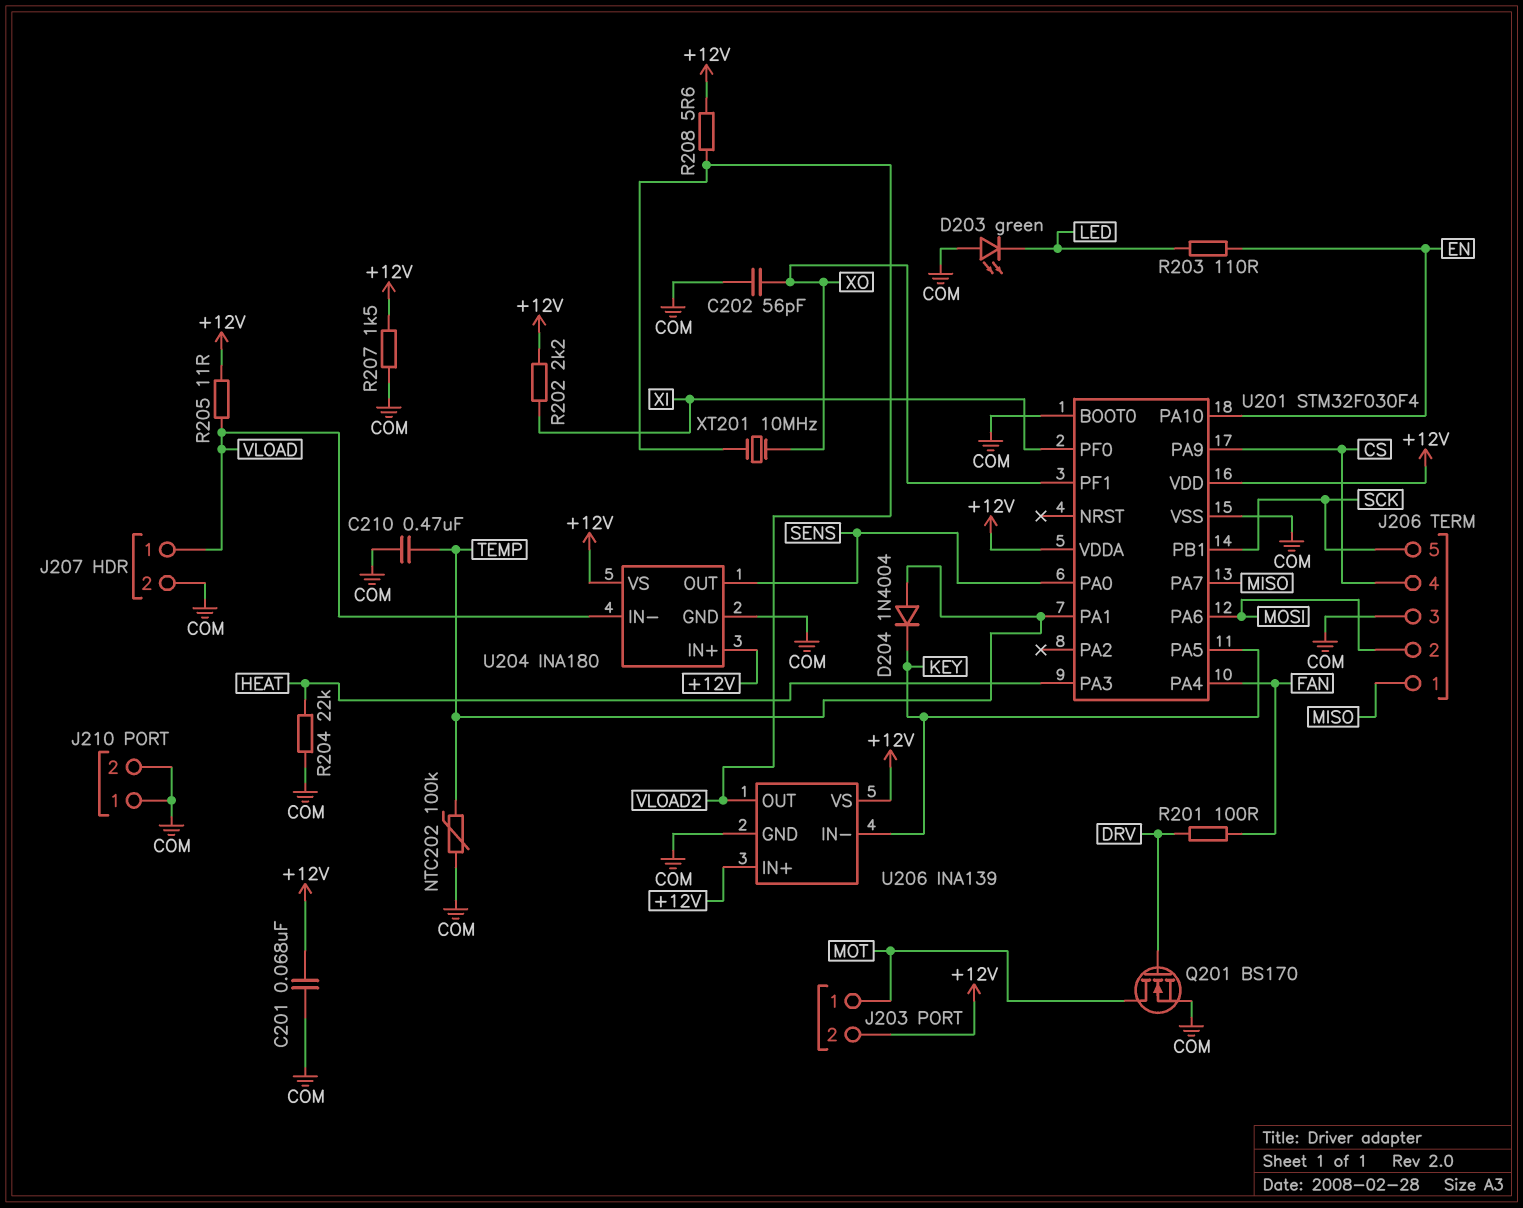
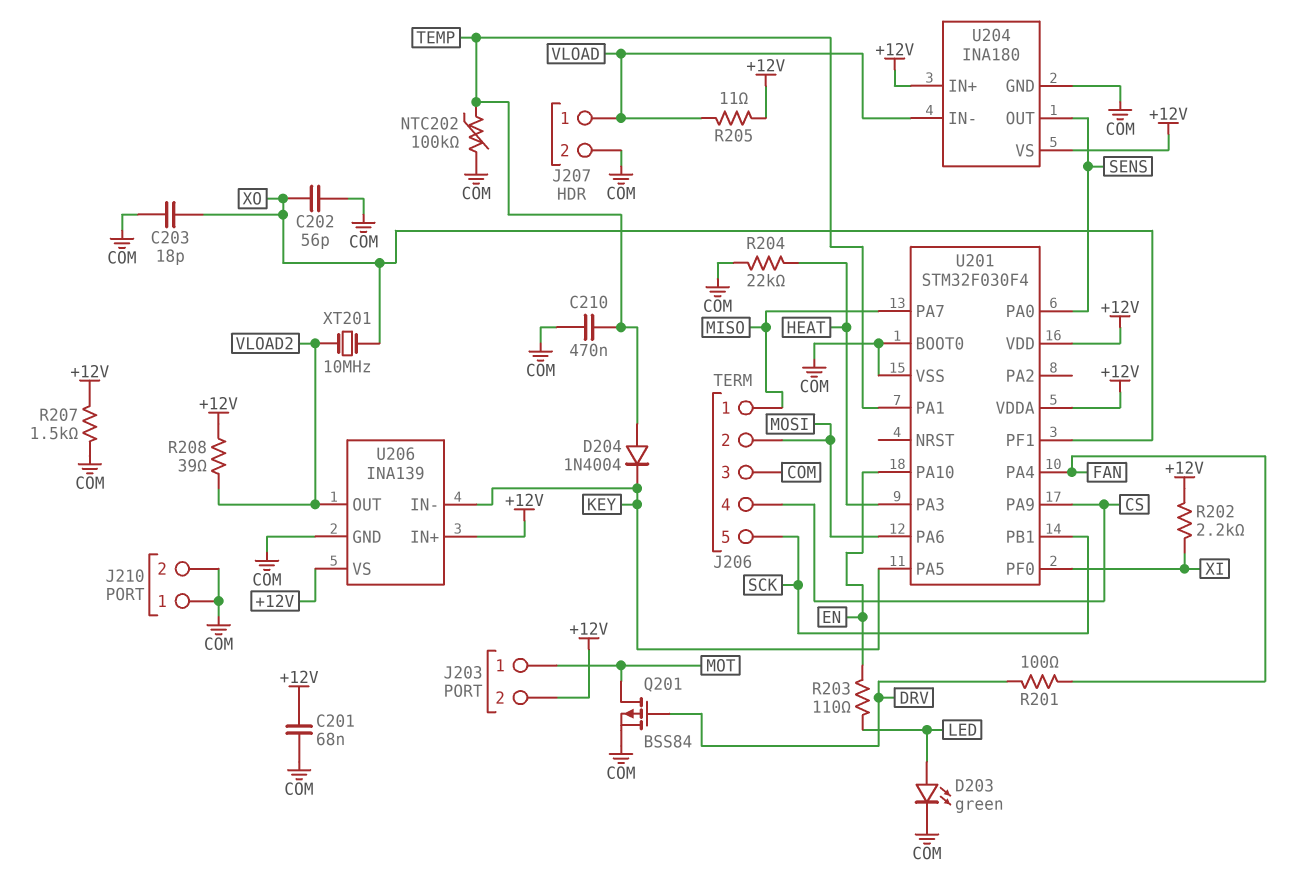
C203: none -> 18pF (COM, XO)
D203: LED green (A COM, K LED) -> LED green (A LED, K COM)
Q201: NMOS BS170 (G DRV, D MOT, S COM) -> PMOS BSS84 (G DRV, D MOT, S COM)
R208: 5.6 (+12V, VLOAD2) -> 39 (+12V, VLOAD2)

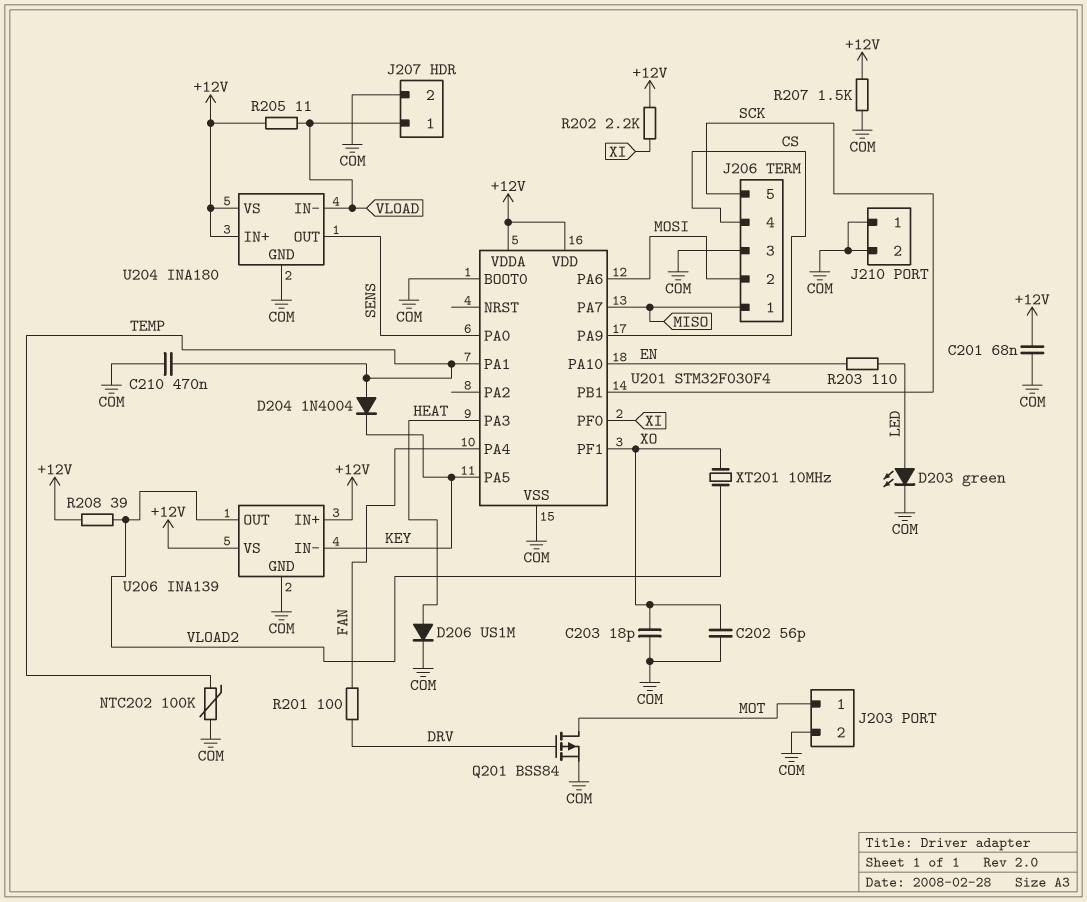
D206: none -> diode US1M (A HEAT, K COM)
J203 pin 2: +12V -> COM
R204: 22k (COM, HEAT) -> none

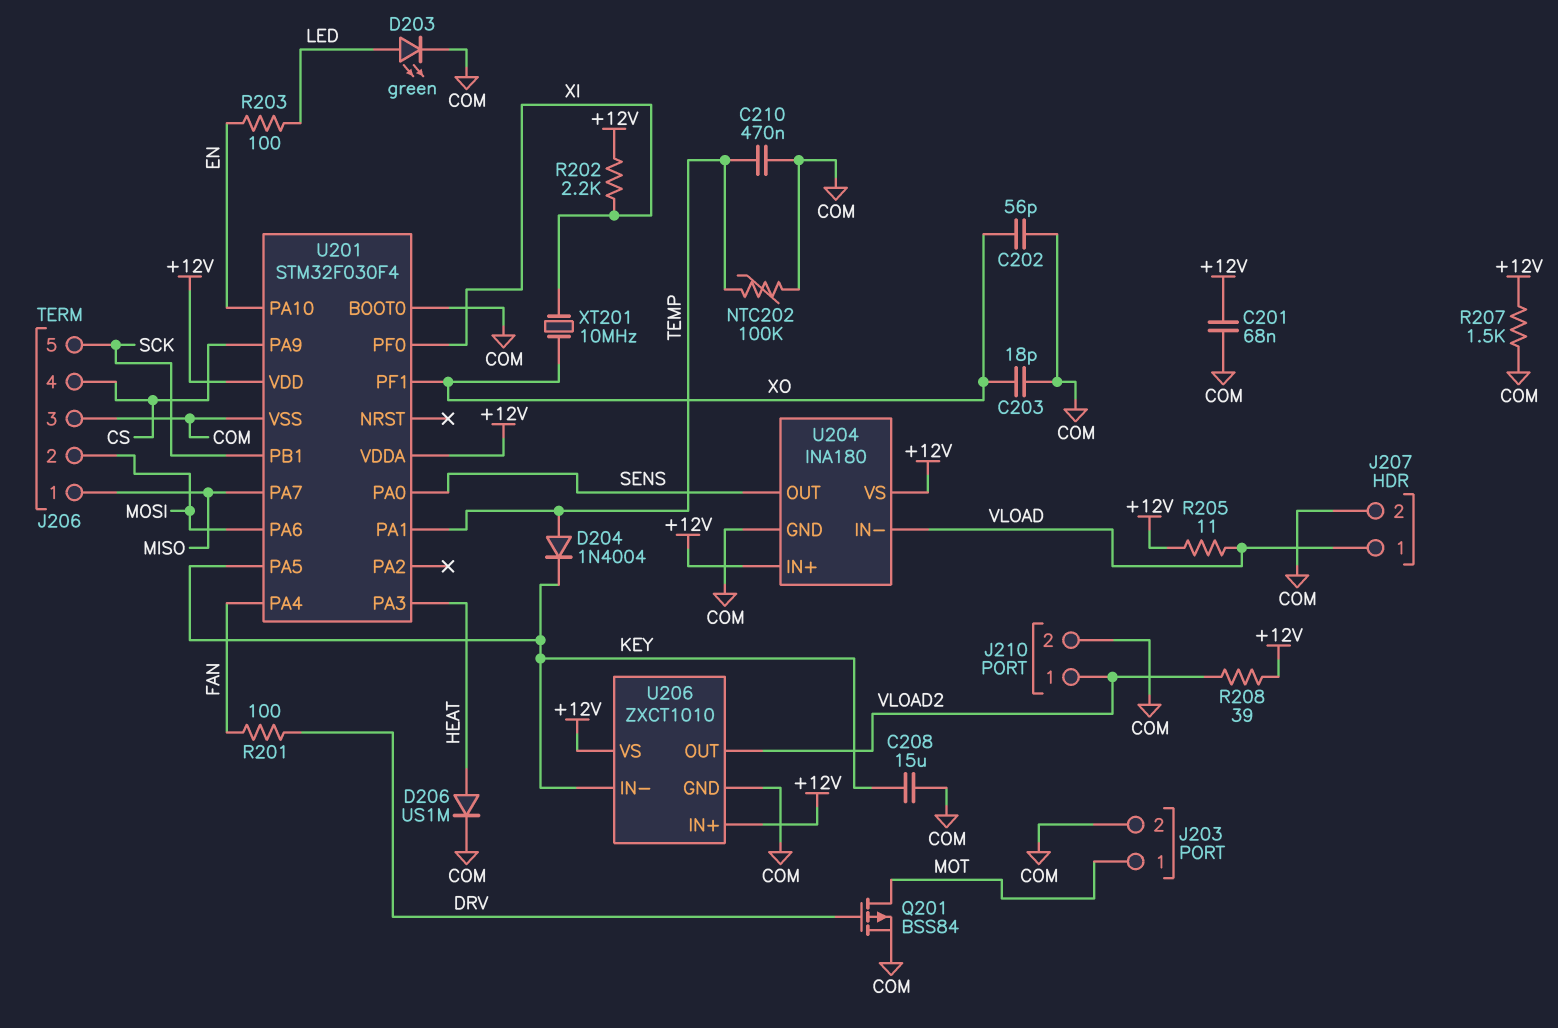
C208: none -> 15uF (COM, KEY)
J210 pin 1: COM -> VLOAD2
R203: 110 (EN, LED) -> 100 (EN, LED)
U206: INA139 -> ZXCT1010
XT201: 10MHz (VLOAD2, XO) -> 10MHz (XI, XO)

